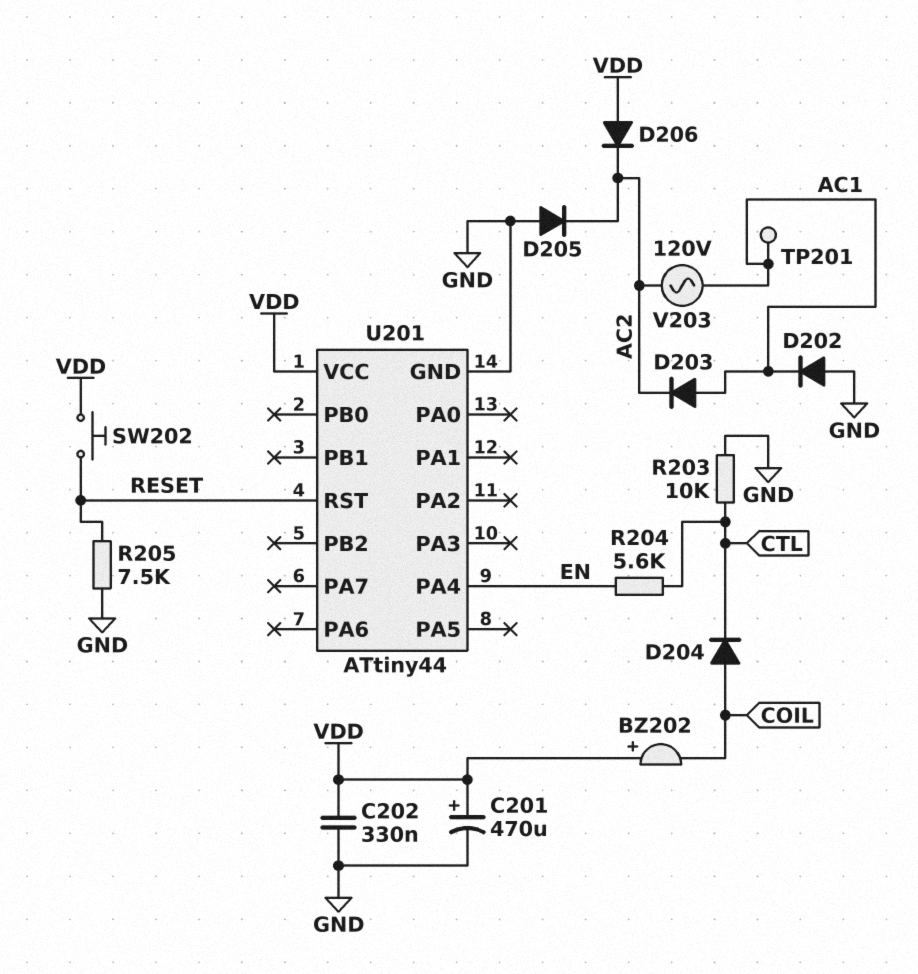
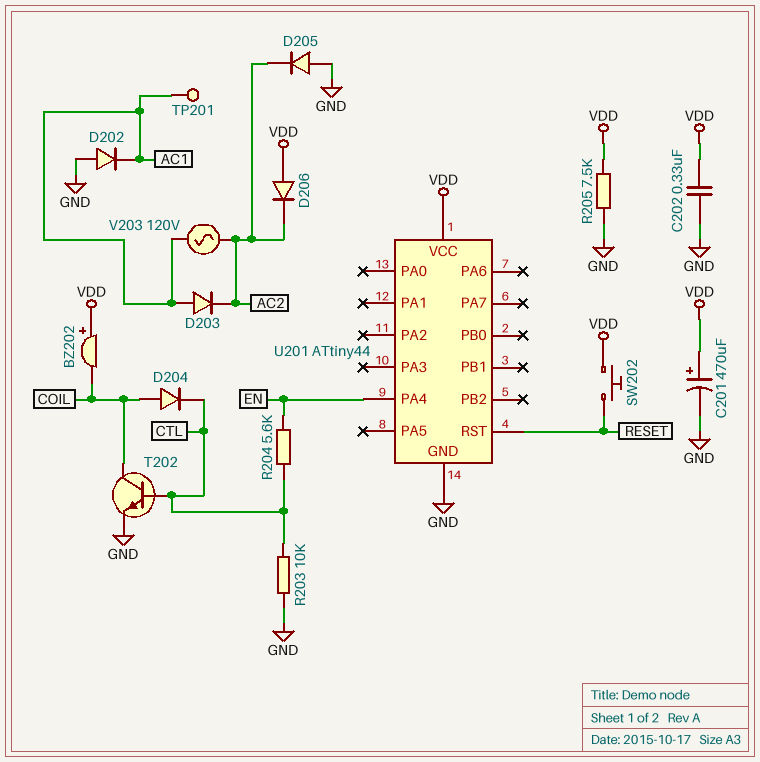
R205: 7.5k (GND, RESET) -> 7.5k (GND, VDD)
T202: none -> NPN (B CTL, C COIL, E GND)

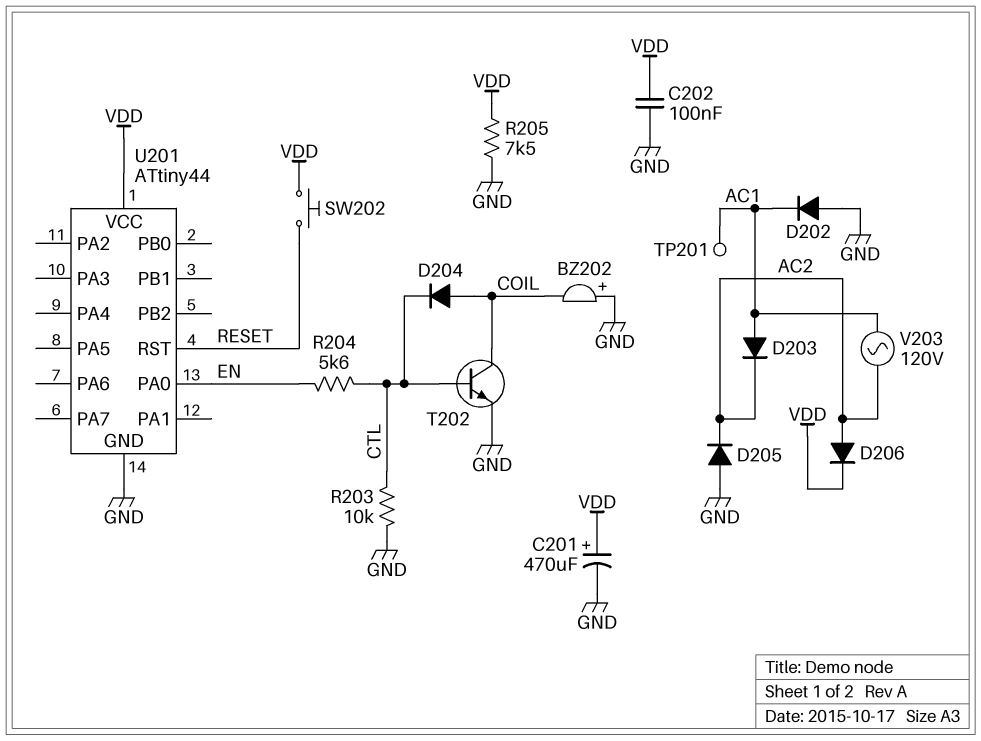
BZ202: buzzer (plus VDD, minus COIL) -> buzzer (plus GND, minus COIL)
C202: 330nF (GND, VDD) -> 100nF (GND, VDD)
D206: diode (A VDD, K AC2) -> diode (A AC2, K VDD)
U201 pin PA0: none -> EN
U201 pin PA4: EN -> none

